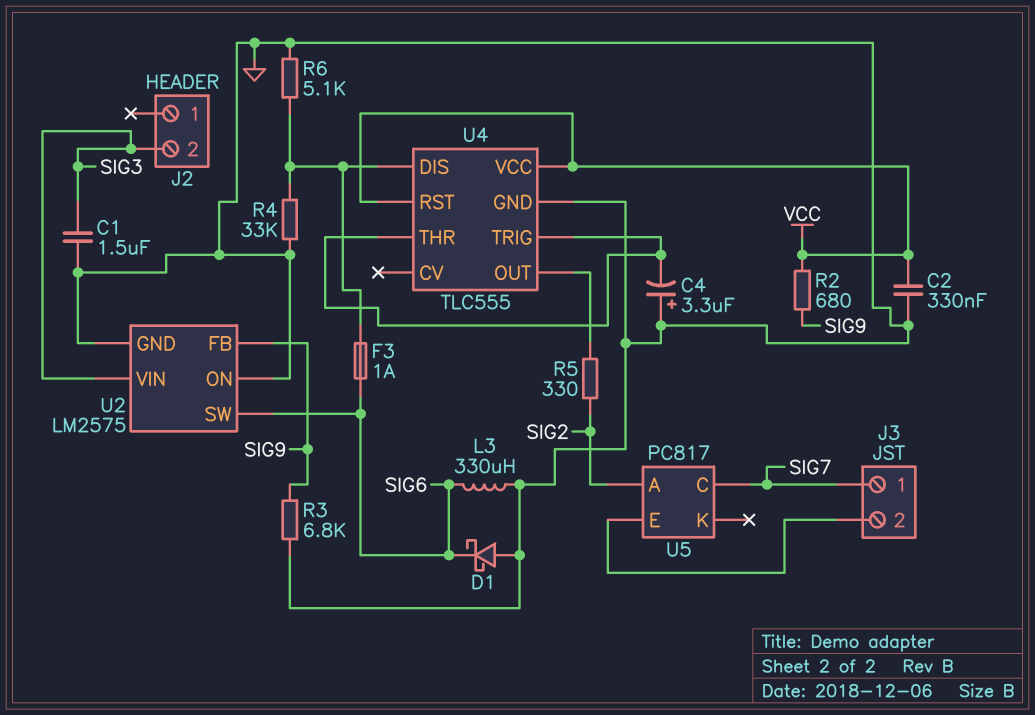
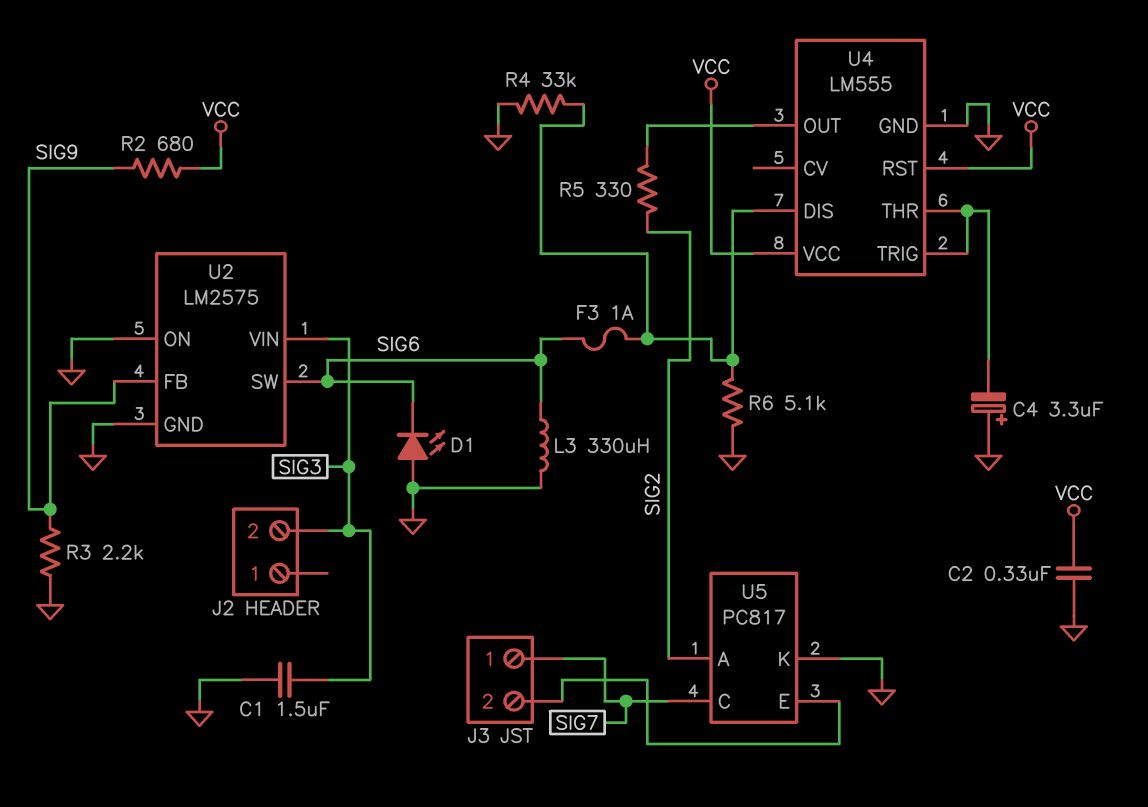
D1: schottky (A GND, K SIG6) -> LED (A GND, K SIG6)
R3: 6.8k (GND, SIG9) -> 2.2k (GND, SIG9)
U4: TLC555 -> LM555
U5 pin K: none -> GND

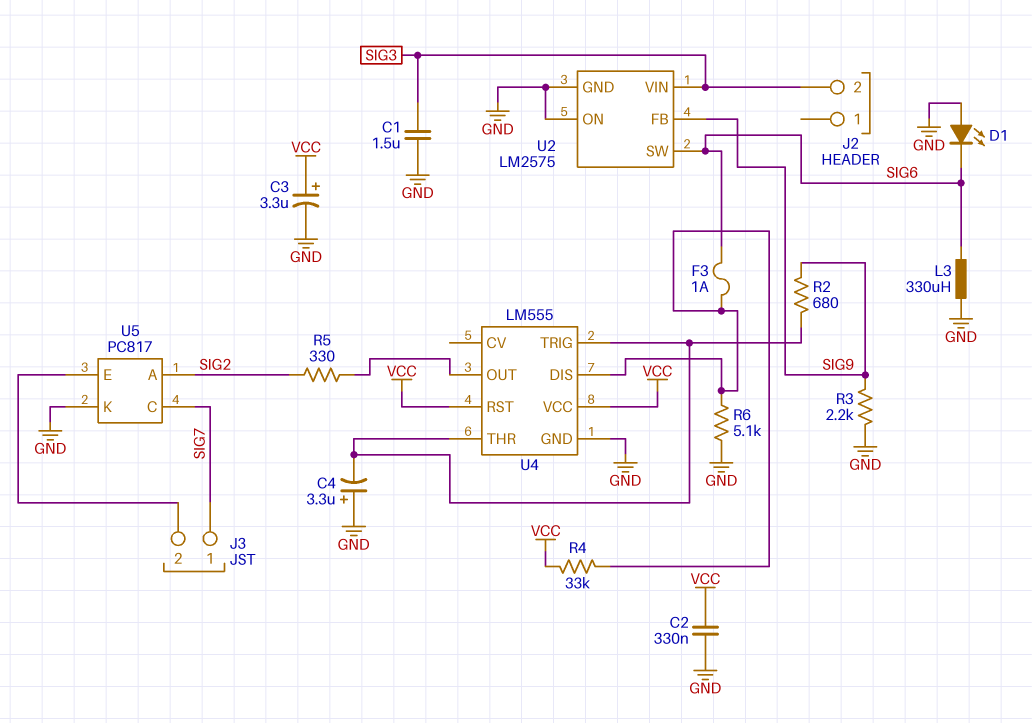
C3: none -> 3.3uF (plus VCC, minus GND)
R2: 680 (SIG9, VCC) -> 680 (SIG9, U4/THR)
R4: 33k (GND, U4/DIS) -> 33k (U4/DIS, VCC)

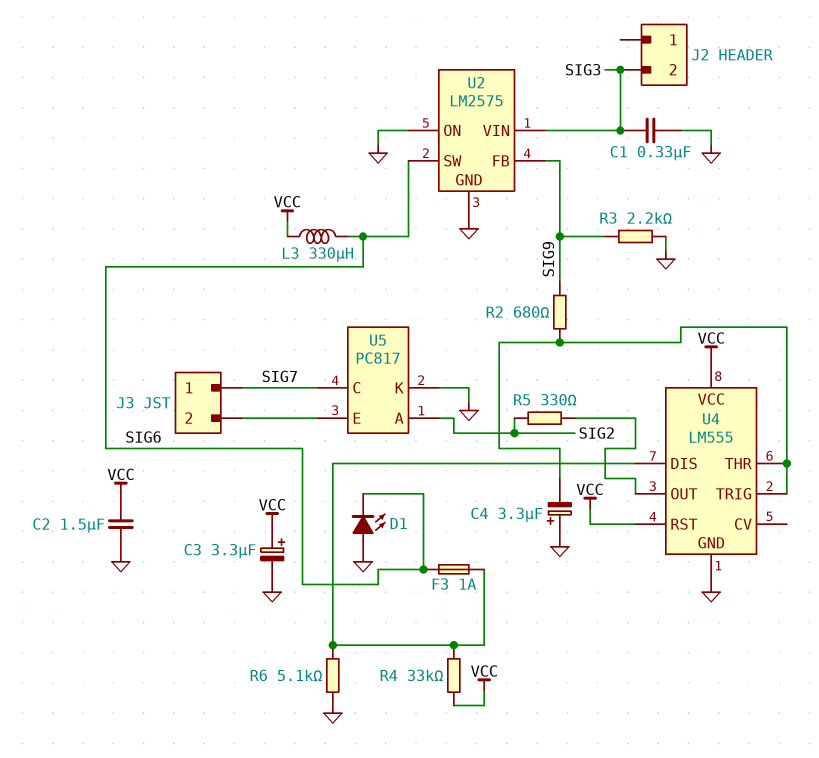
C1: 1.5uF (GND, SIG3) -> 330nF (GND, SIG3)
C2: 330nF (GND, VCC) -> 1.5uF (GND, VCC)
L3: 330uH (GND, SIG6) -> 330uH (SIG6, VCC)

